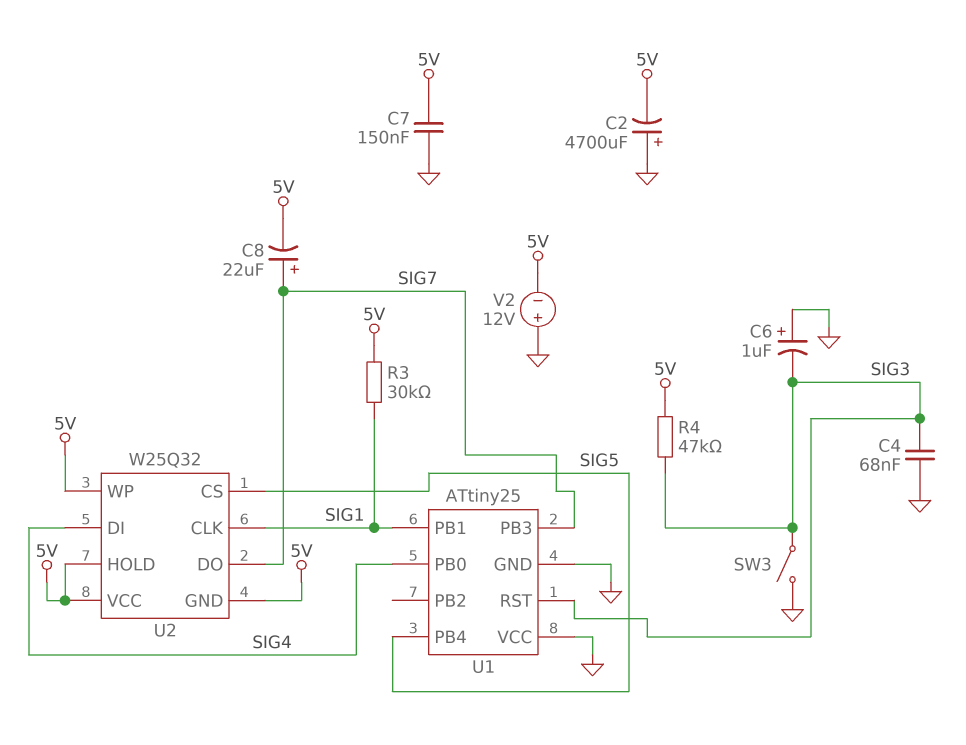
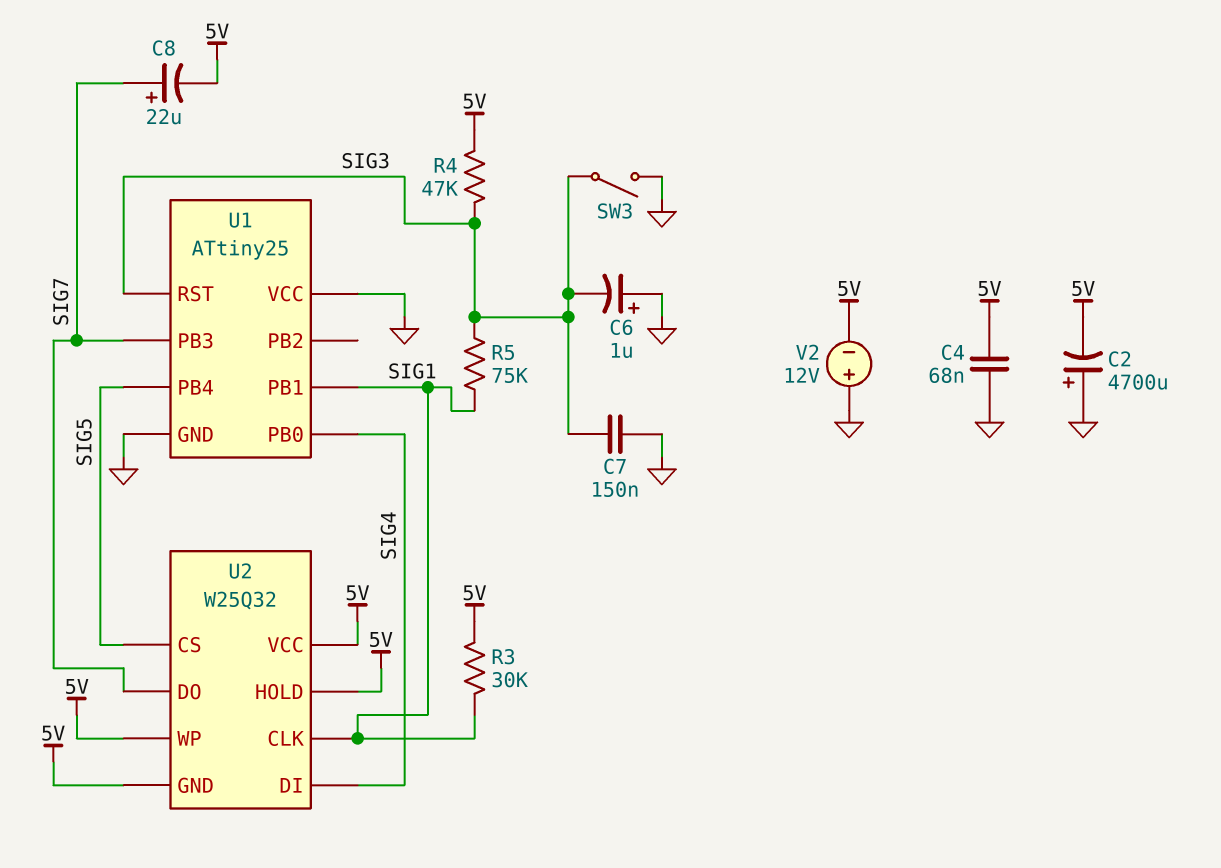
C4: 68nF (GND, SIG3) -> 68nF (5V, GND)
C7: 150nF (5V, GND) -> 150nF (GND, SIG3)
R5: none -> 75k (SIG1, SIG3)

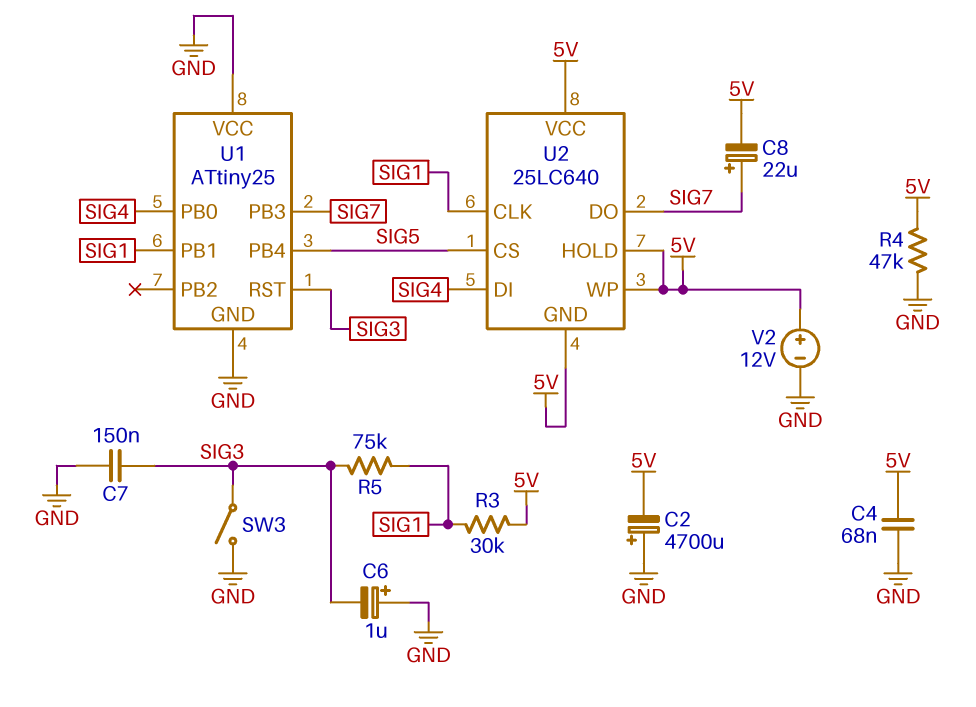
R4: 47k (5V, SIG3) -> 47k (5V, GND)
U2: W25Q32 -> 25LC640
V2: 12V (plus GND, minus 5V) -> 12V (plus 5V, minus GND)

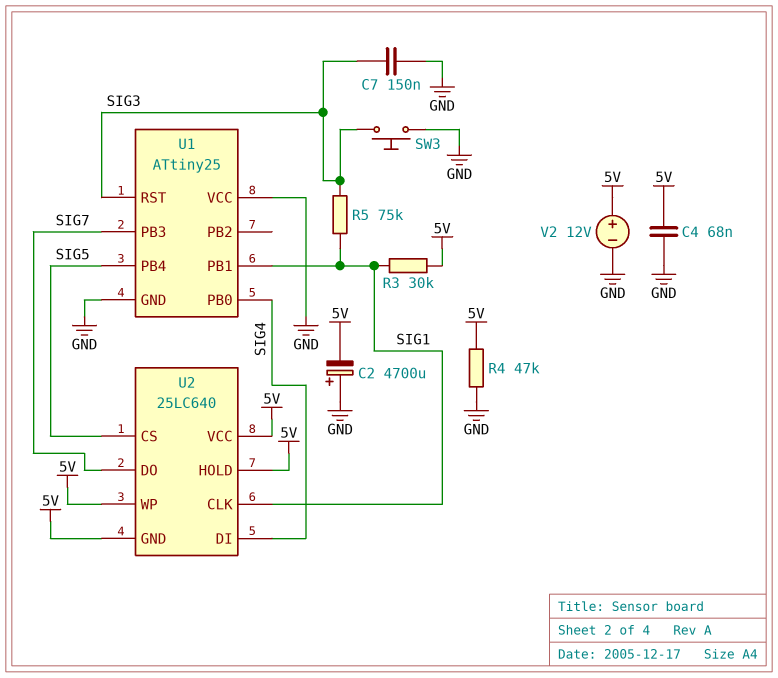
C6: 1uF (plus GND, minus SIG3) -> none
C8: 22uF (plus SIG7, minus 5V) -> none
SW3: switch (GND, SIG3) -> button (GND, SIG3)

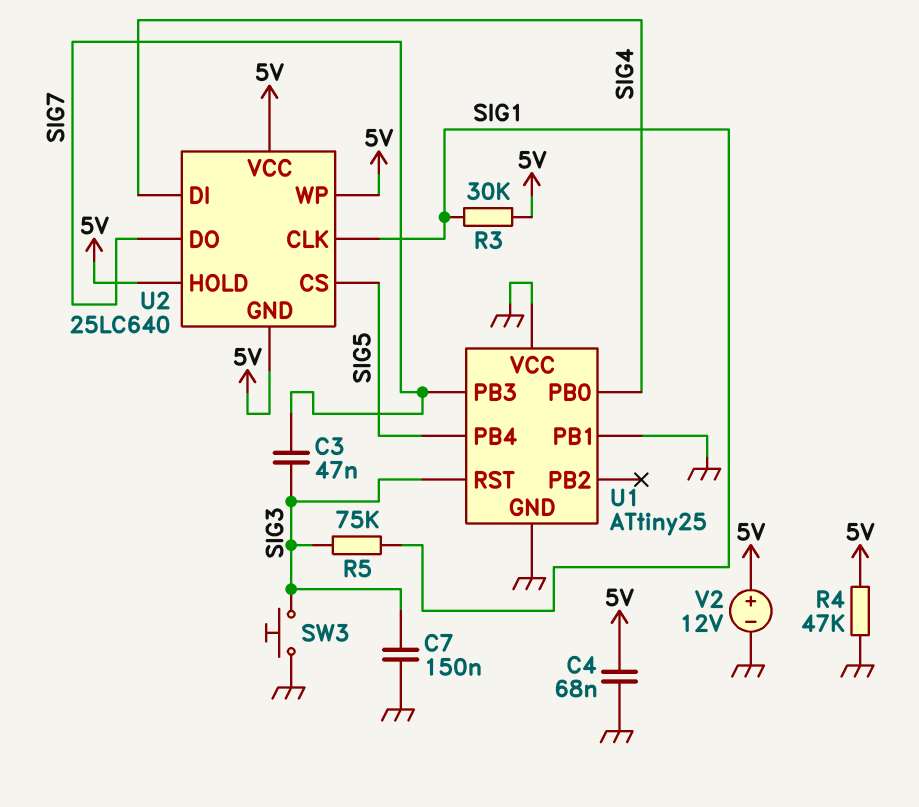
C2: 4700uF (plus GND, minus 5V) -> none
C3: none -> 47nF (SIG3, SIG7)
U1 pin PB1: SIG1 -> GND

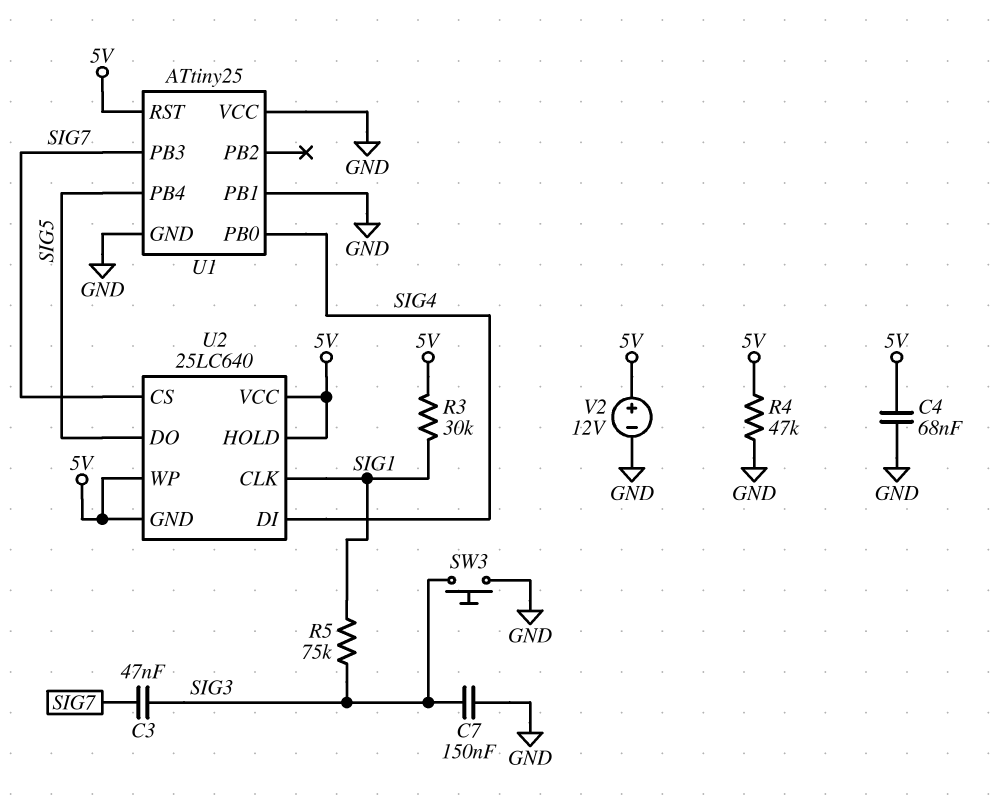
U1 pin RST: SIG3 -> 5V
U2 pin CS: SIG5 -> SIG7
U2 pin DO: SIG7 -> SIG5

